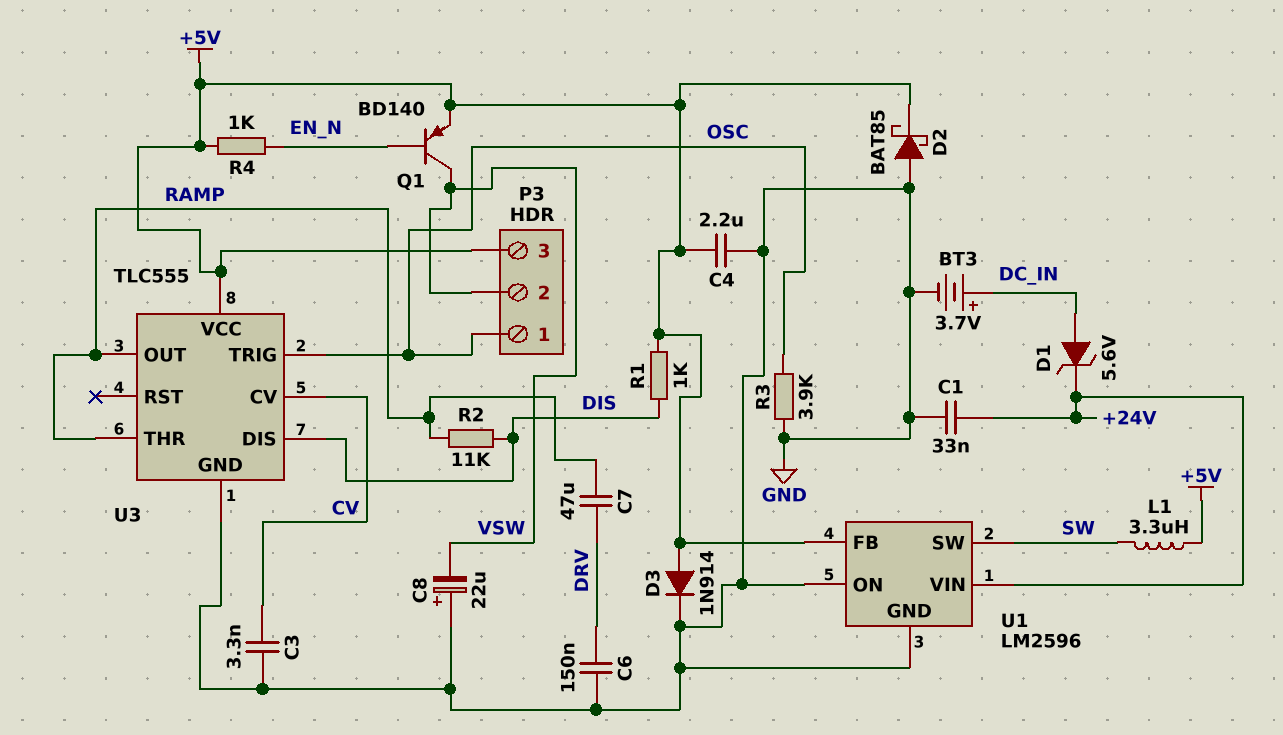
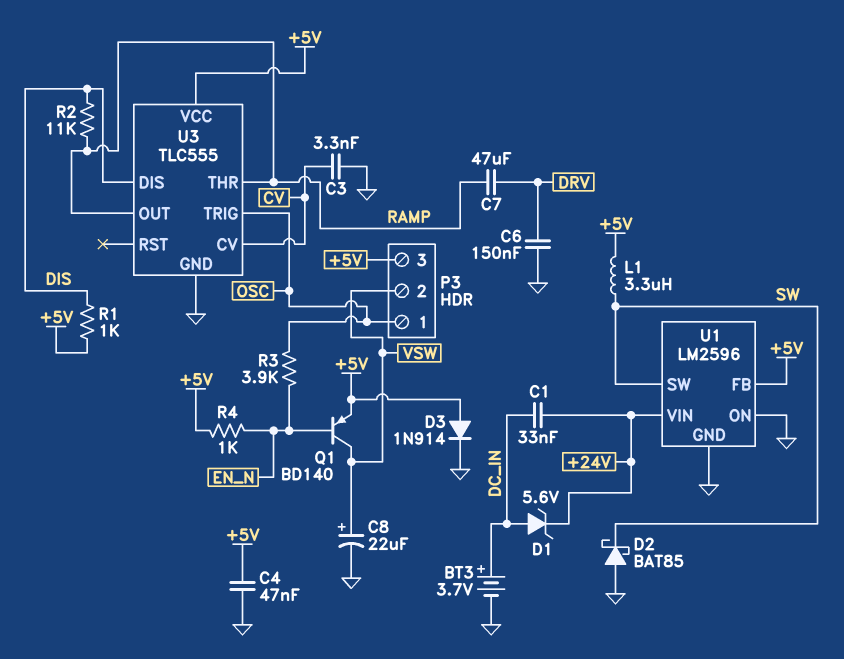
C1: 33nF (+24V, GND) -> 33nF (+24V, DC_IN)
C4: 2.2uF (+5V, GND) -> 47nF (+5V, GND)
C8: 22uF (plus GND, minus VSW) -> 22uF (plus VSW, minus GND)
D2: schottky BAT85 (A GND, K +5V) -> schottky BAT85 (A GND, K SW)
R3: 3.9k (GND, OSC) -> 3.9k (EN_N, OSC)

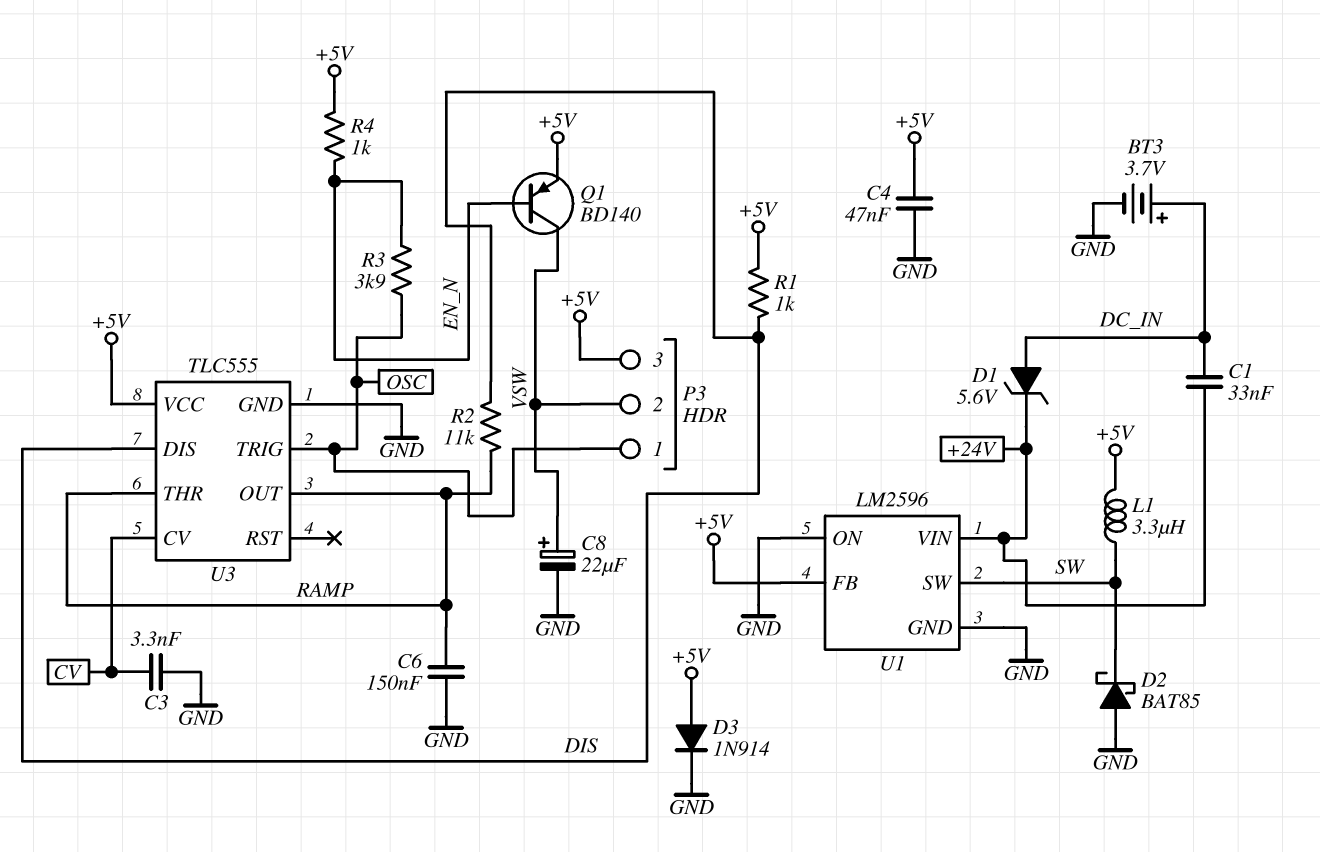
C6: 150nF (DRV, GND) -> 150nF (GND, RAMP)
C7: 47uF (DRV, RAMP) -> none

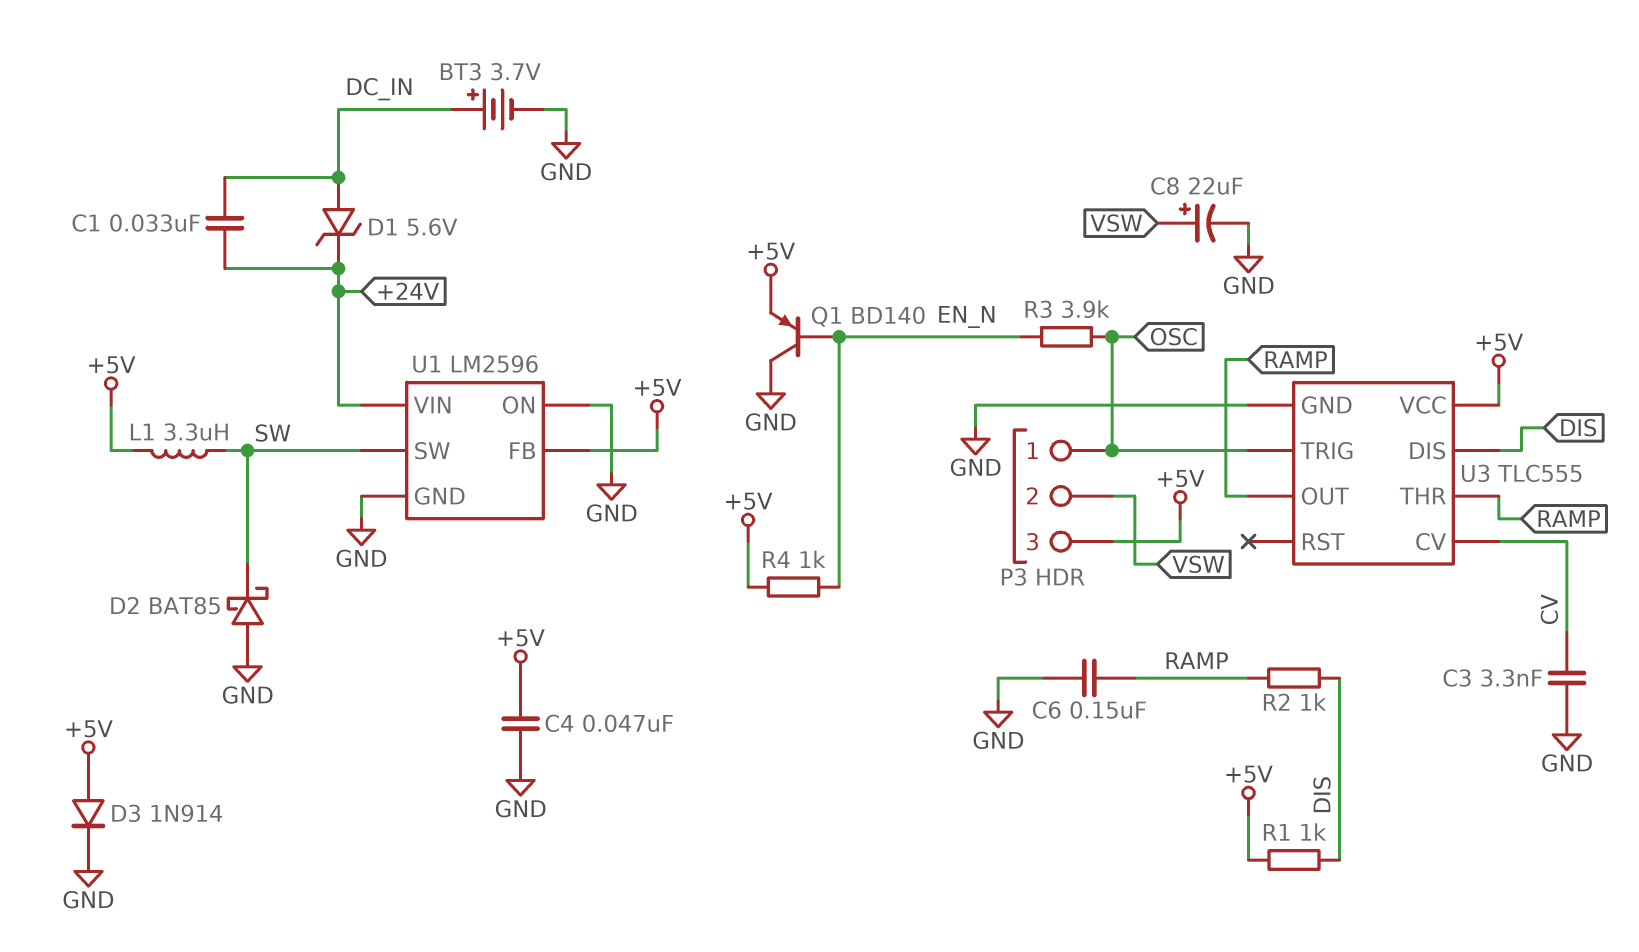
Q1: PNP BD140 (B EN_N, C VSW, E +5V) -> PNP BD140 (B EN_N, C GND, E +5V)
R2: 11k (DIS, RAMP) -> 1k (DIS, RAMP)

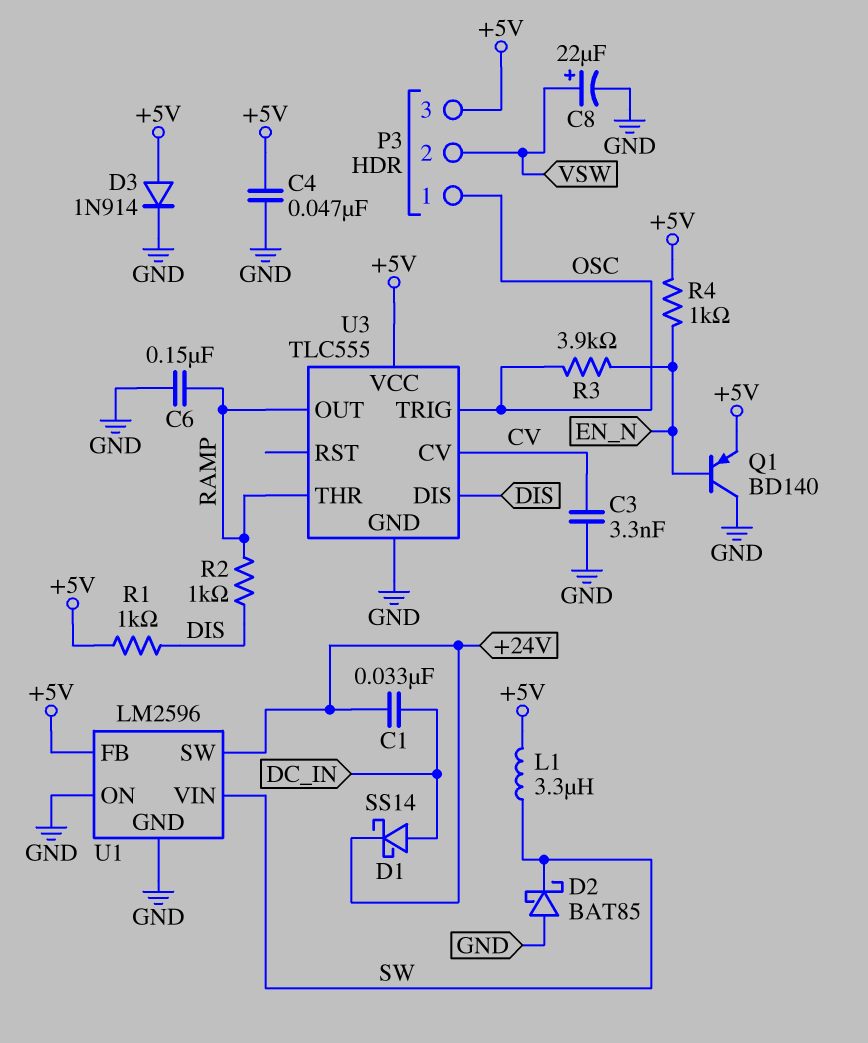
BT3: 3.7V (plus DC_IN, minus GND) -> none
D1: zener 5.6V (A DC_IN, K +24V) -> schottky SS14 (A DC_IN, K +24V)
U1 pin SW: SW -> +24V
U1 pin VIN: +24V -> SW

